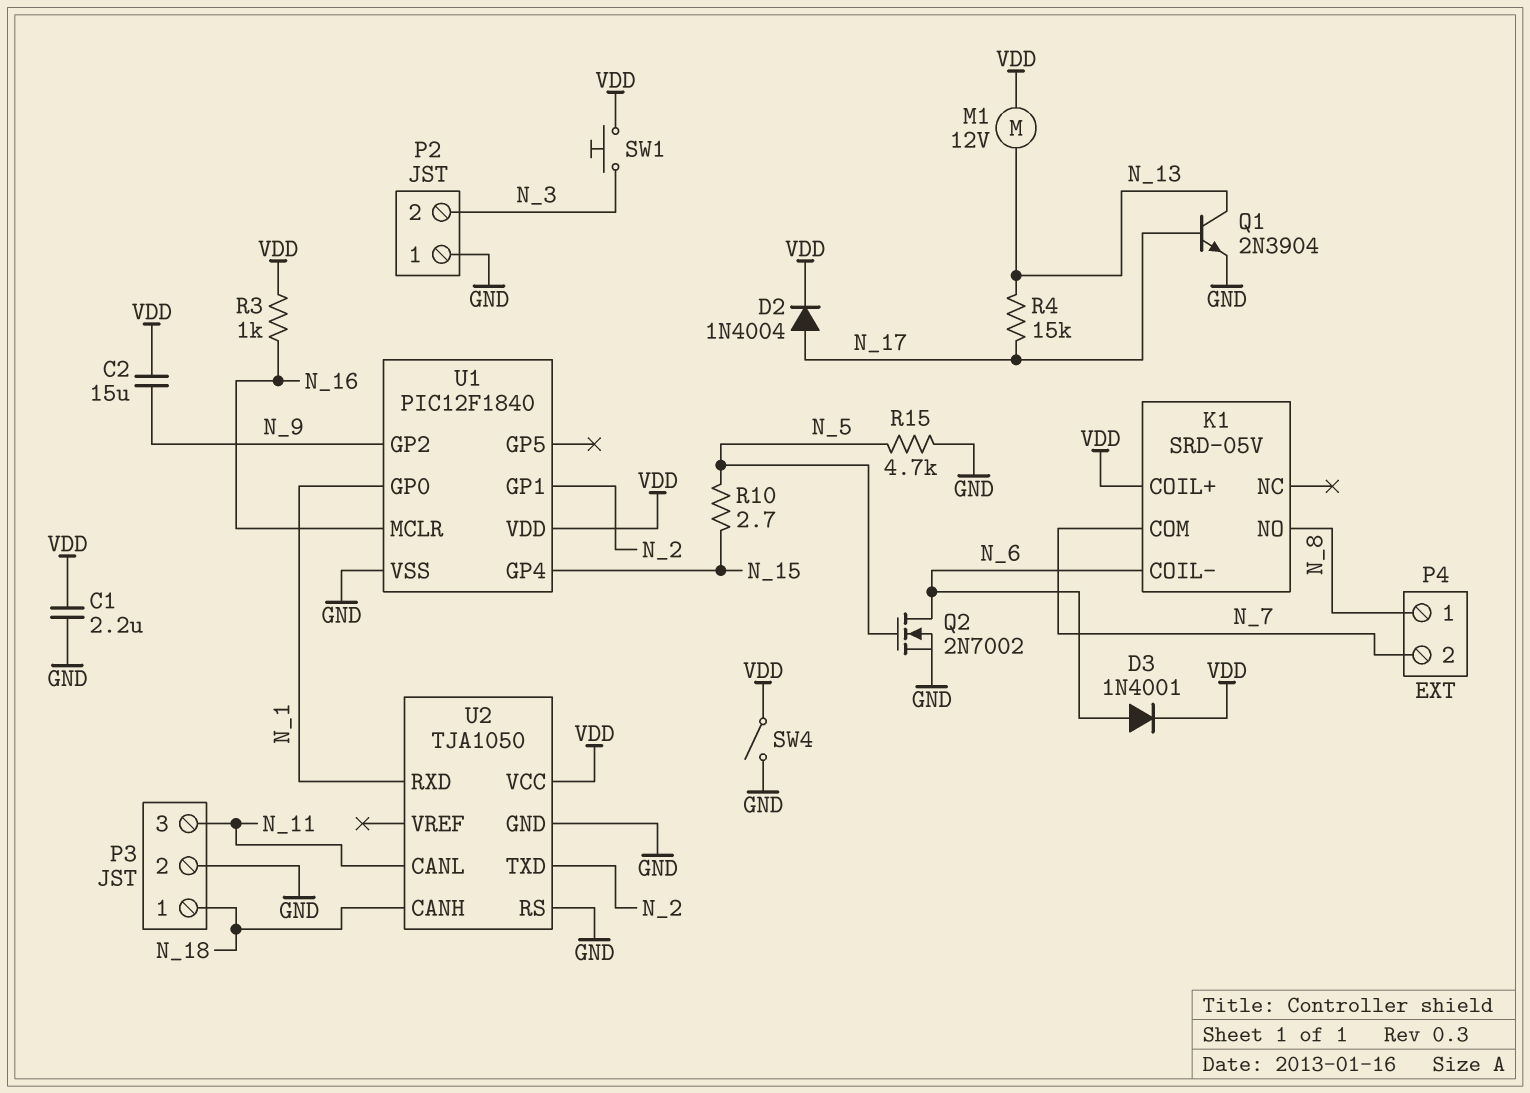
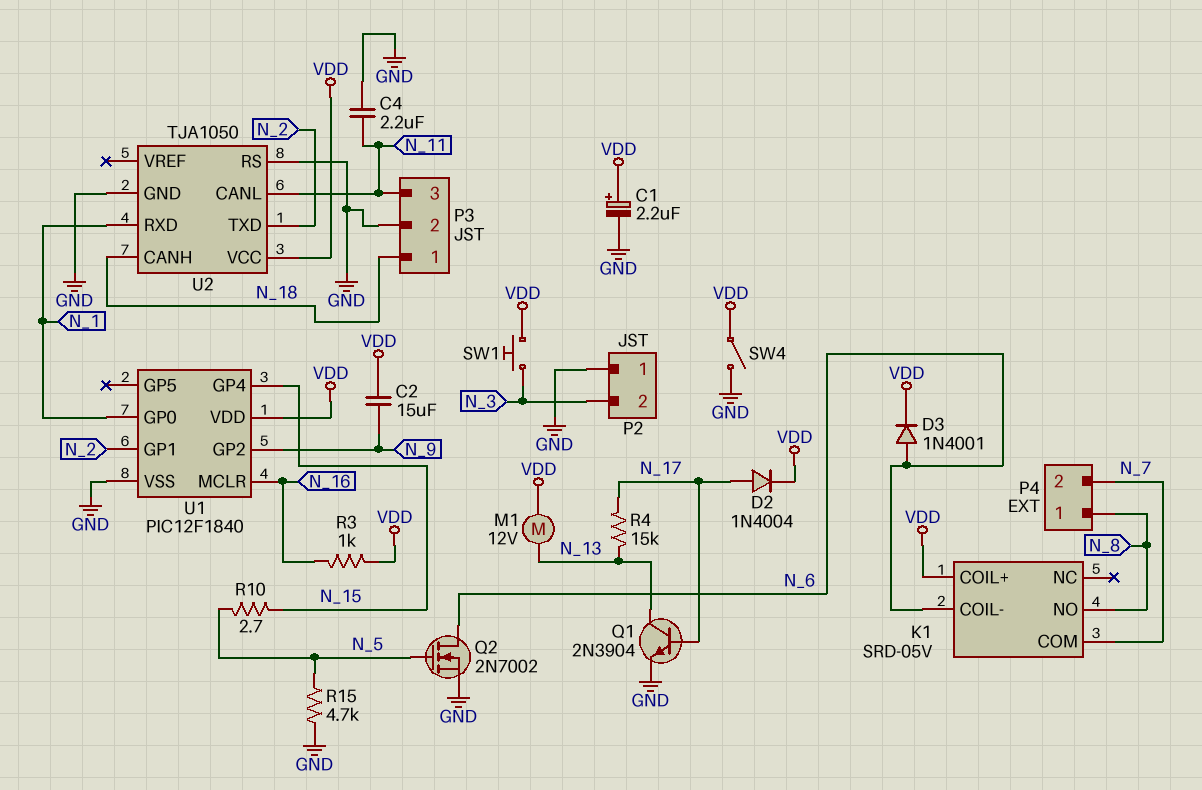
C1: 2.2uF (GND, VDD) -> 2.2uF (plus VDD, minus GND)
C4: none -> 2.2uF (GND, N_11)

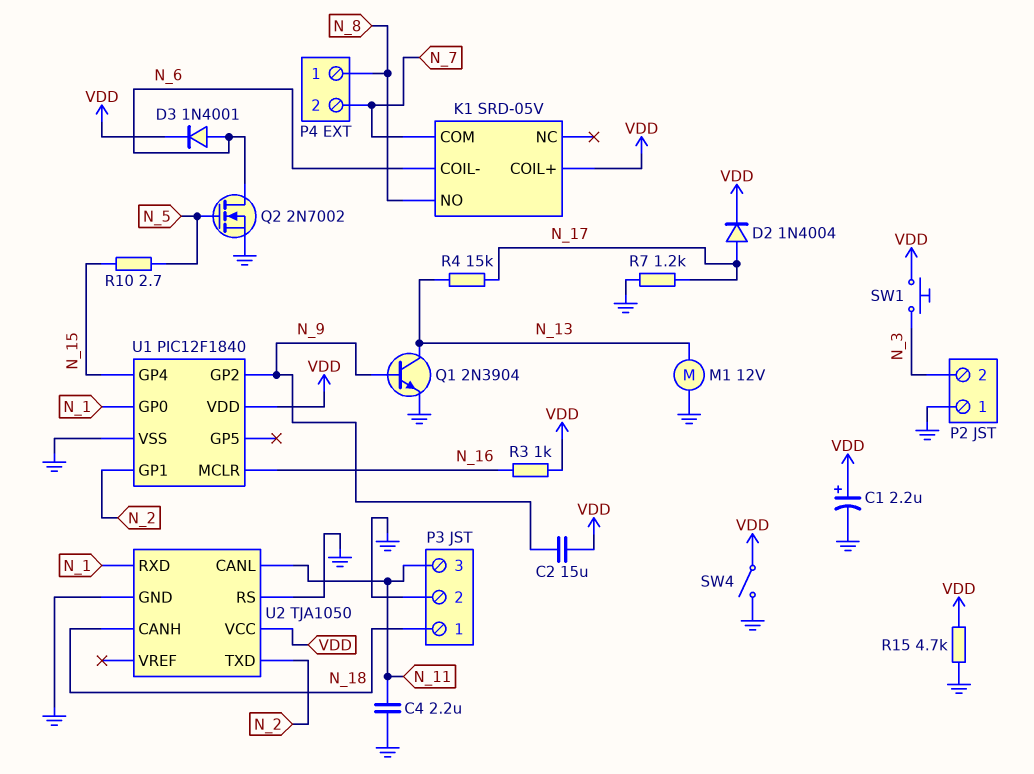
M1: motor 12V (N_13, VDD) -> motor 12V (GND, N_13)
Q1: NPN 2N3904 (B N_17, C N_13, E GND) -> NPN 2N3904 (B N_9, C N_13, E GND)
R7: none -> 1.2k (GND, N_17)
R15: 4.7k (GND, N_5) -> 4.7k (GND, VDD)

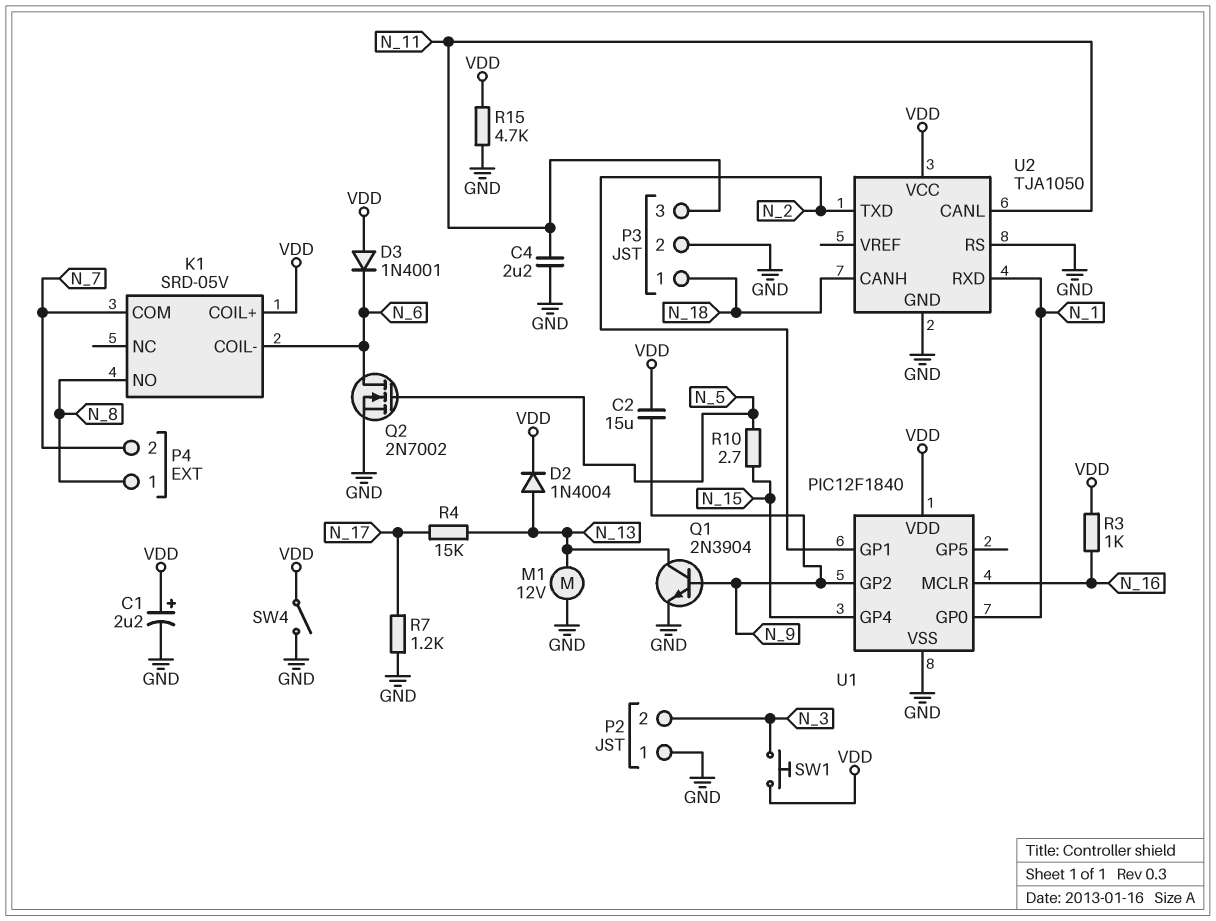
D2: diode 1N4004 (A N_17, K VDD) -> diode 1N4004 (A N_13, K VDD)
D3: diode 1N4001 (A N_6, K VDD) -> diode 1N4001 (A VDD, K N_6)

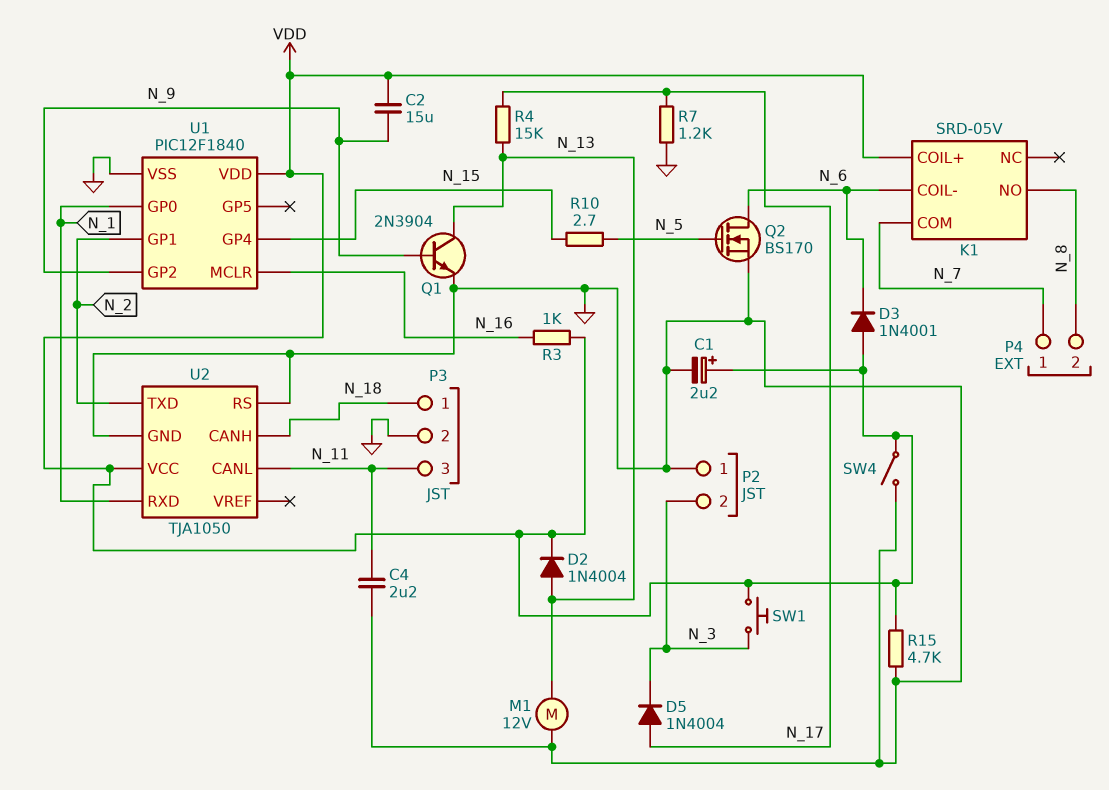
D5: none -> diode 1N4004 (A N_17, K N_3)
P4 pin 1: N_8 -> N_7
P4 pin 2: N_7 -> N_8
Q2: NMOS 2N7002 (G N_5, D N_6, S GND) -> NMOS BS170 (G N_5, D N_6, S GND)

